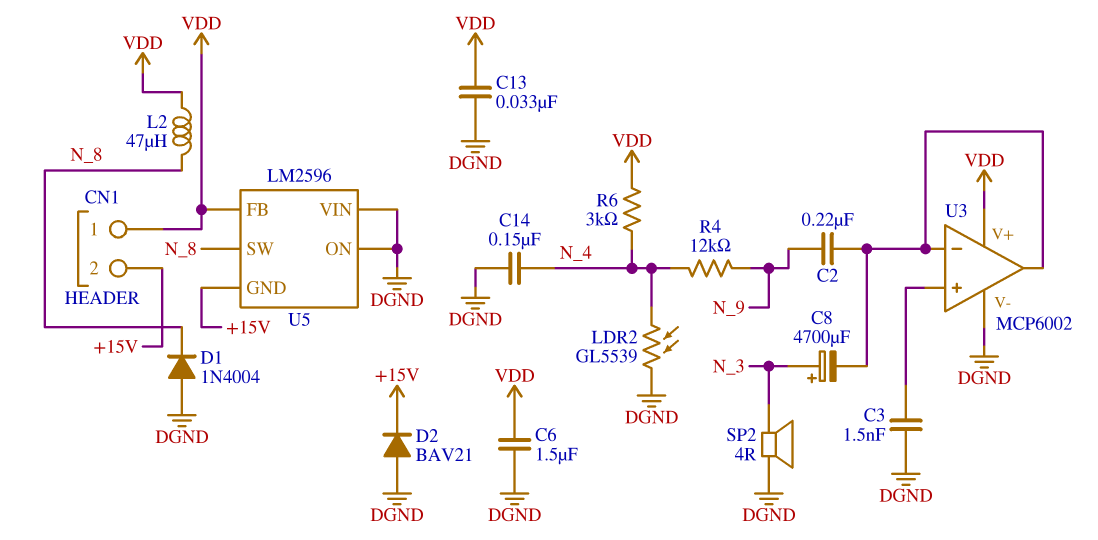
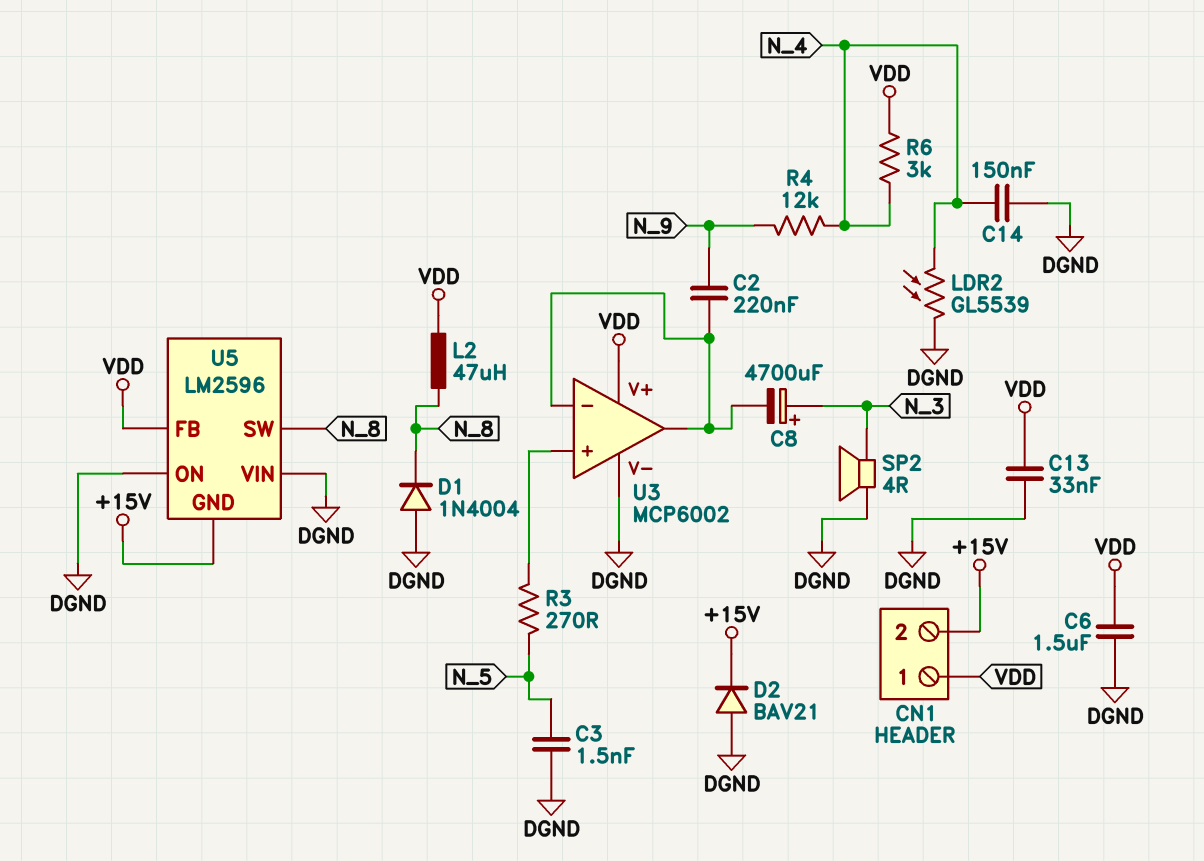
C3: 1.5nF (DGND, U3/in+) -> 1.5nF (DGND, N_5)
R3: none -> 270 (N_5, U3/in+)

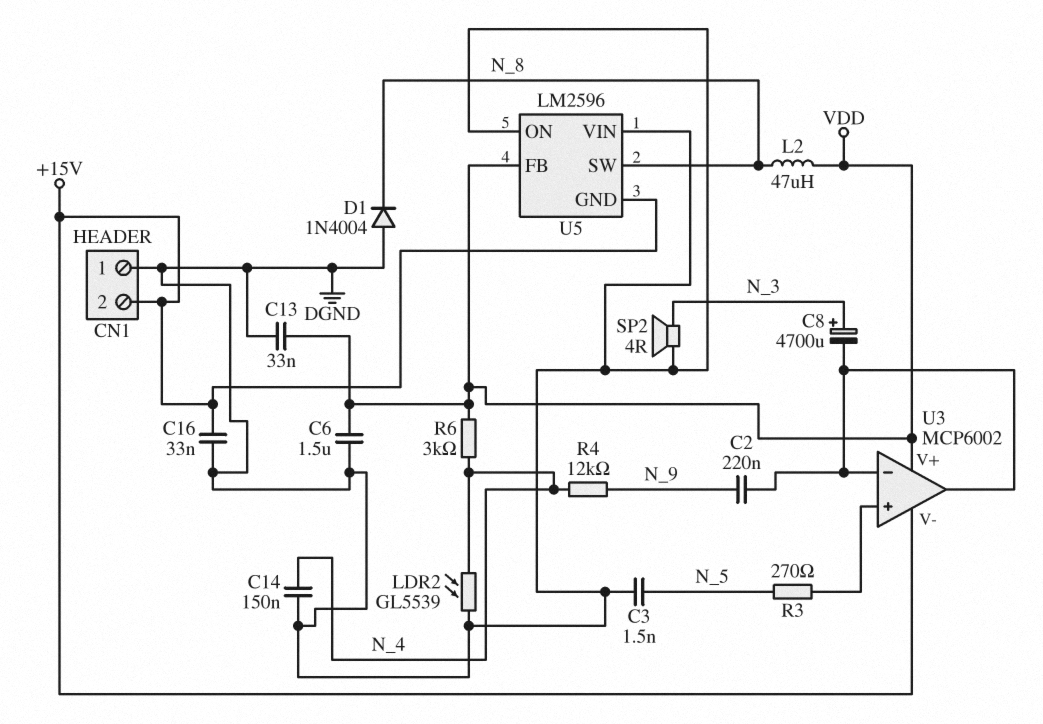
C16: none -> 33nF (+15V, DGND)
CN1 pin 1: VDD -> DGND
D2: diode BAV21 (A DGND, K +15V) -> none
U3 pin V-: DGND -> +15V

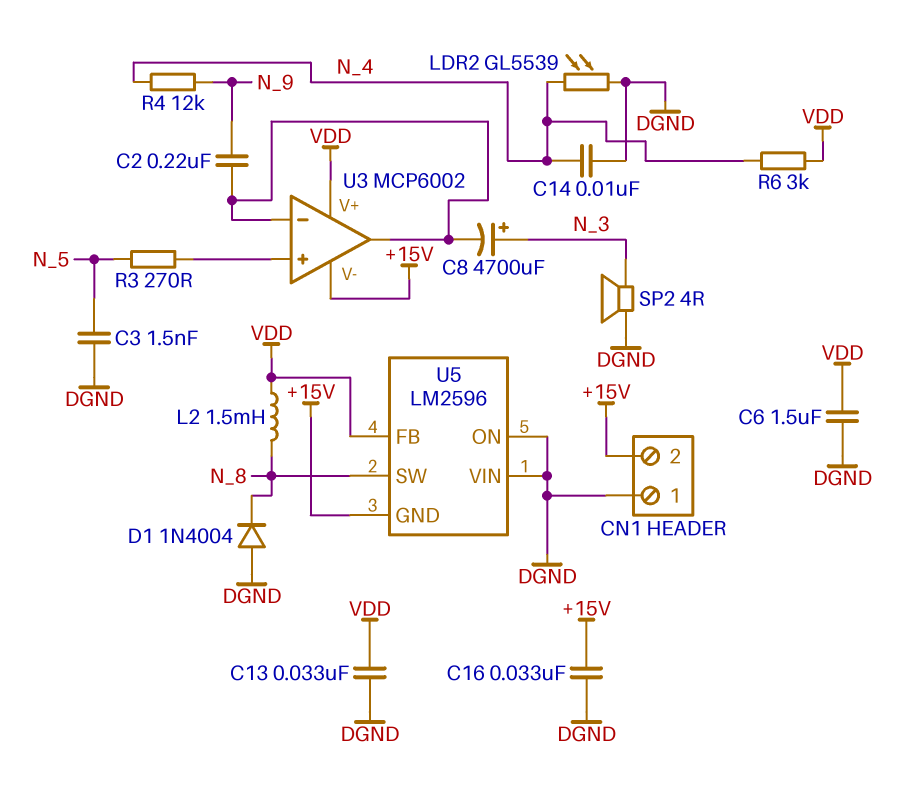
C14: 150nF (DGND, N_4) -> 10nF (DGND, N_4)
L2: 47uH (N_8, VDD) -> 1.5mH (N_8, VDD)

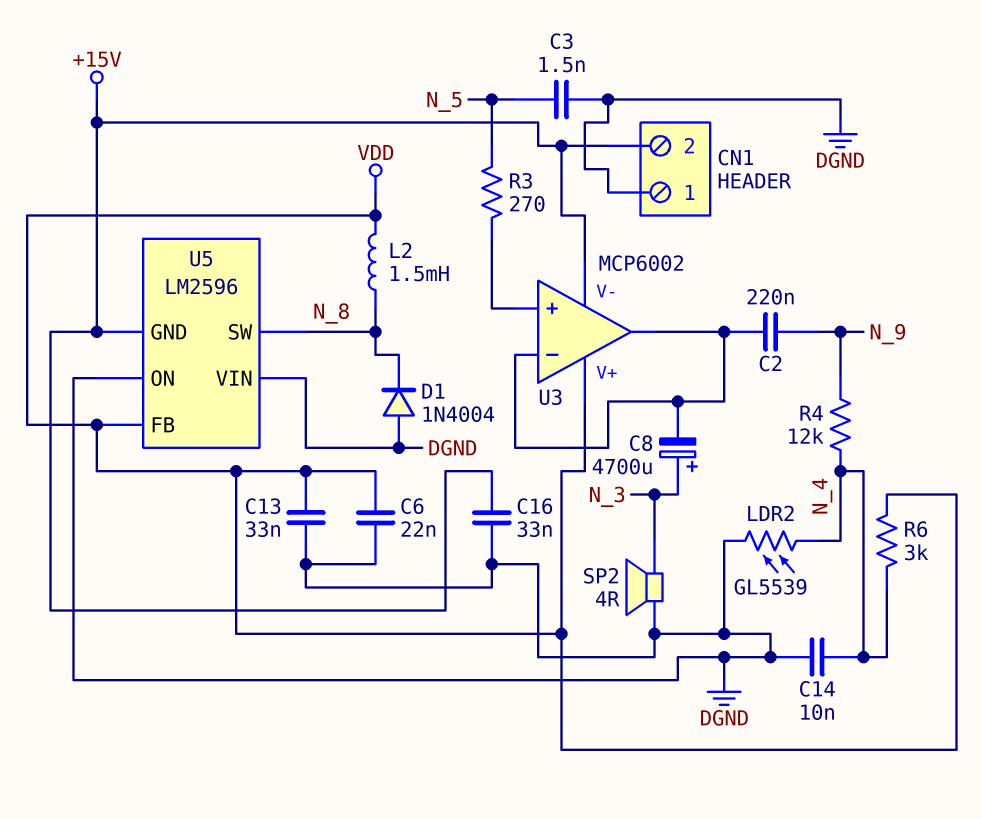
C6: 1.5uF (DGND, VDD) -> 22nF (DGND, VDD)

